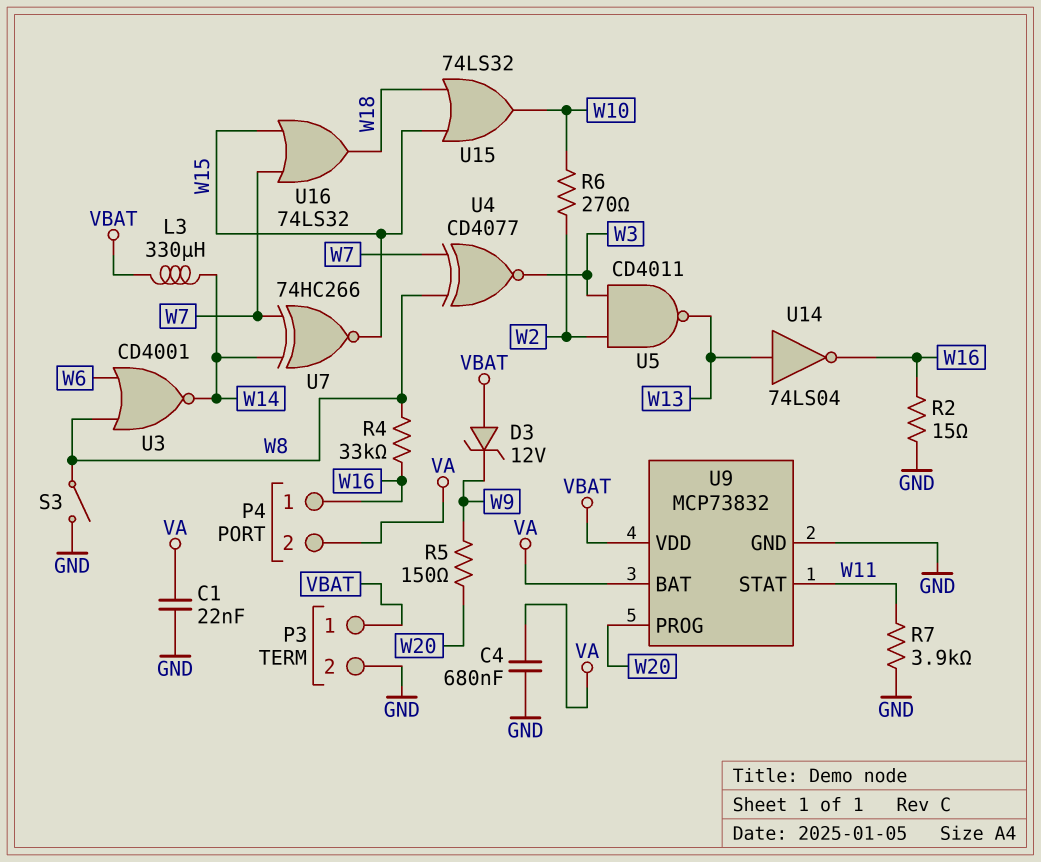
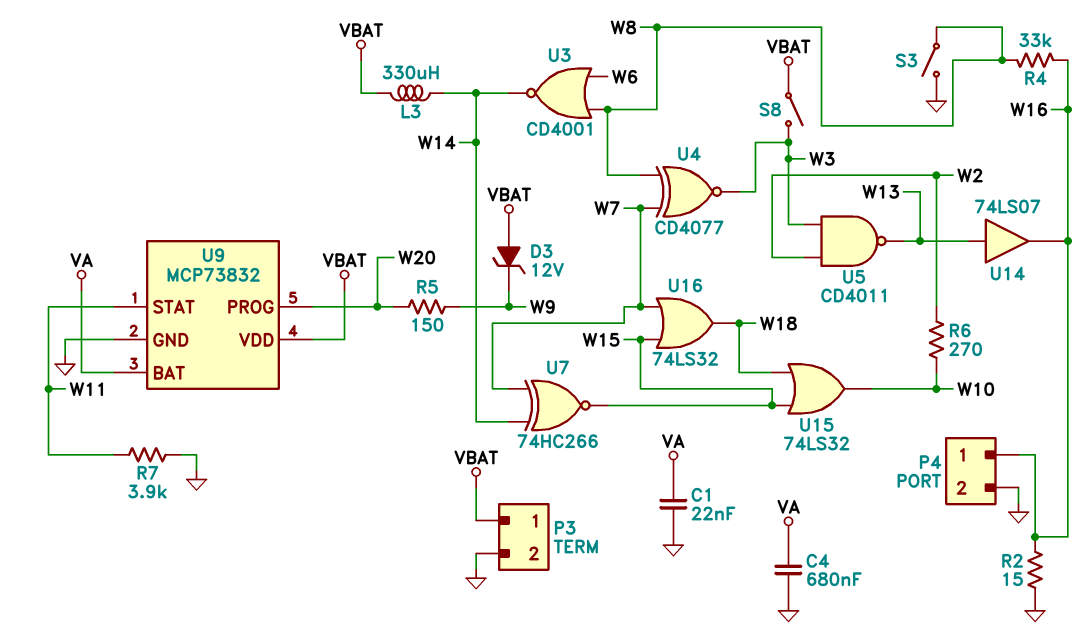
P4 pin 2: VA -> GND
S8: none -> switch (VBAT, W3)
U14: NOT 74LS04 (in W13, out W16) -> buffer 74LS07 (in W13, out W16)

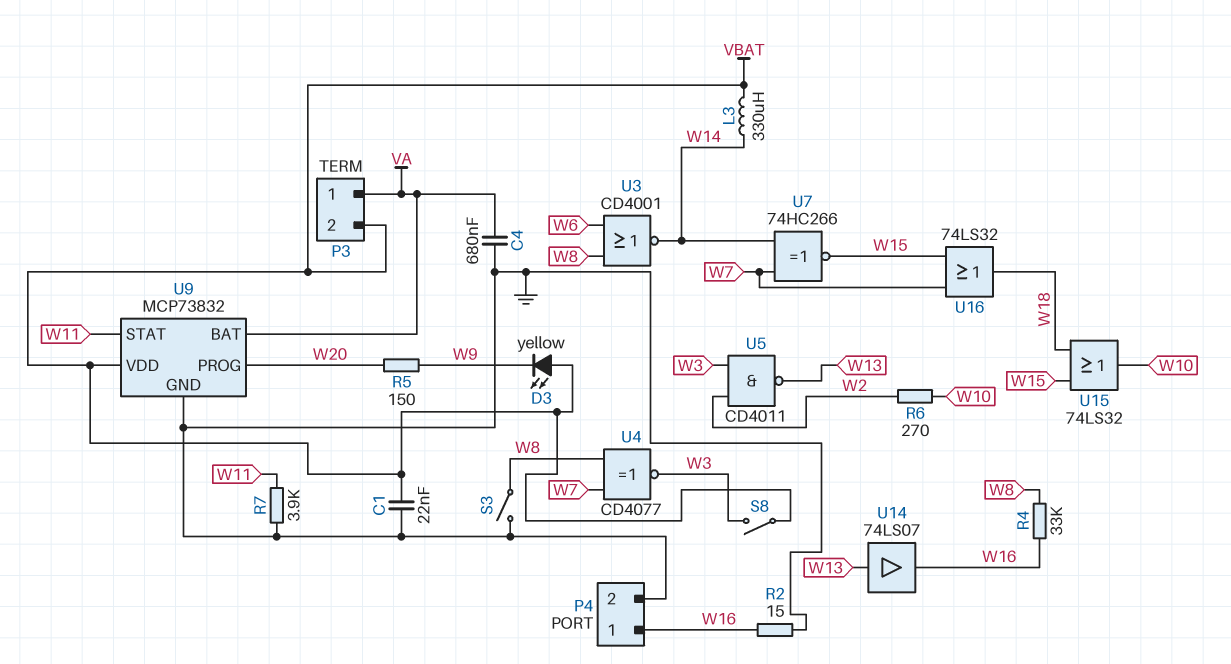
C1: 22nF (GND, VA) -> 22nF (GND, VBAT)
D3: zener 12V (A VBAT, K W9) -> LED yellow (A VBAT, K W9)
P3 pin 1: VBAT -> VA
P3 pin 2: GND -> VBAT

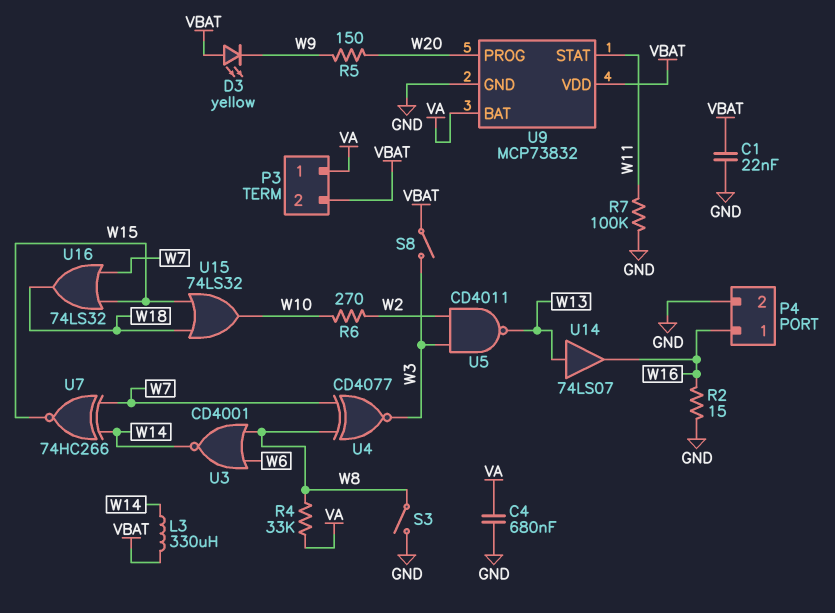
R4: 33k (W8, W16) -> 33k (VA, W8)
R7: 3.9k (GND, W11) -> 100k (GND, W11)

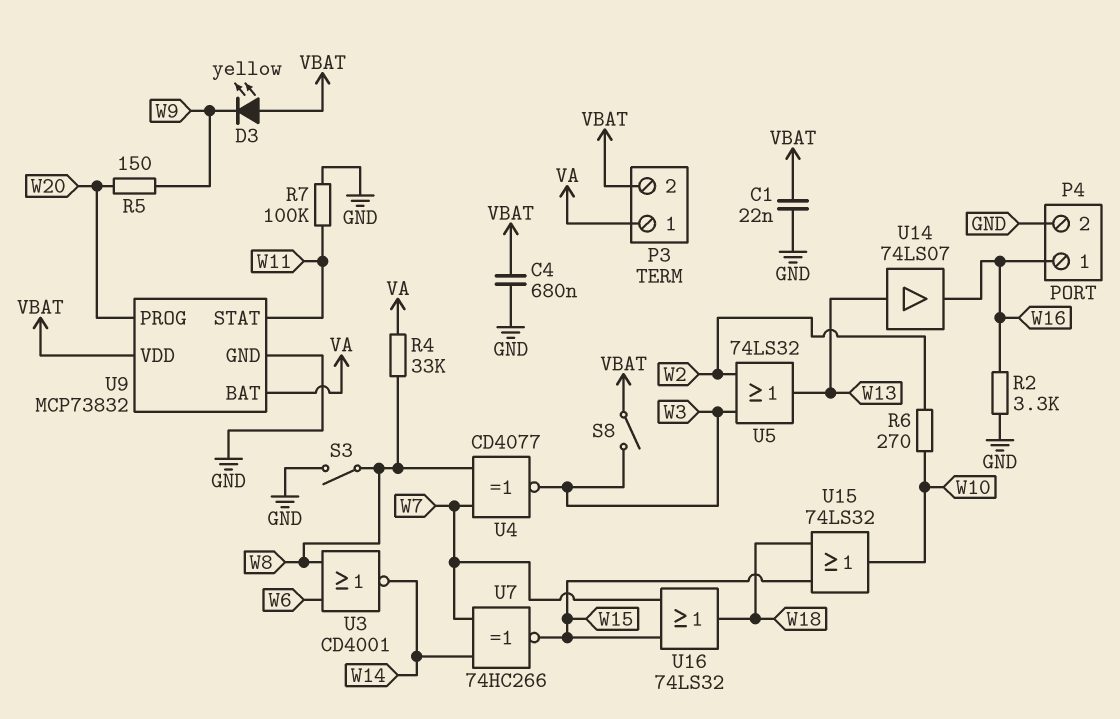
C4: 680nF (GND, VA) -> 680nF (GND, VBAT)
L3: 330uH (VBAT, W14) -> none
R2: 15 (GND, W16) -> 3.3k (GND, W16)
U5: NAND CD4011 (in W2, in W3, out W13) -> OR 74LS32 (in W2, in W3, out W13)

